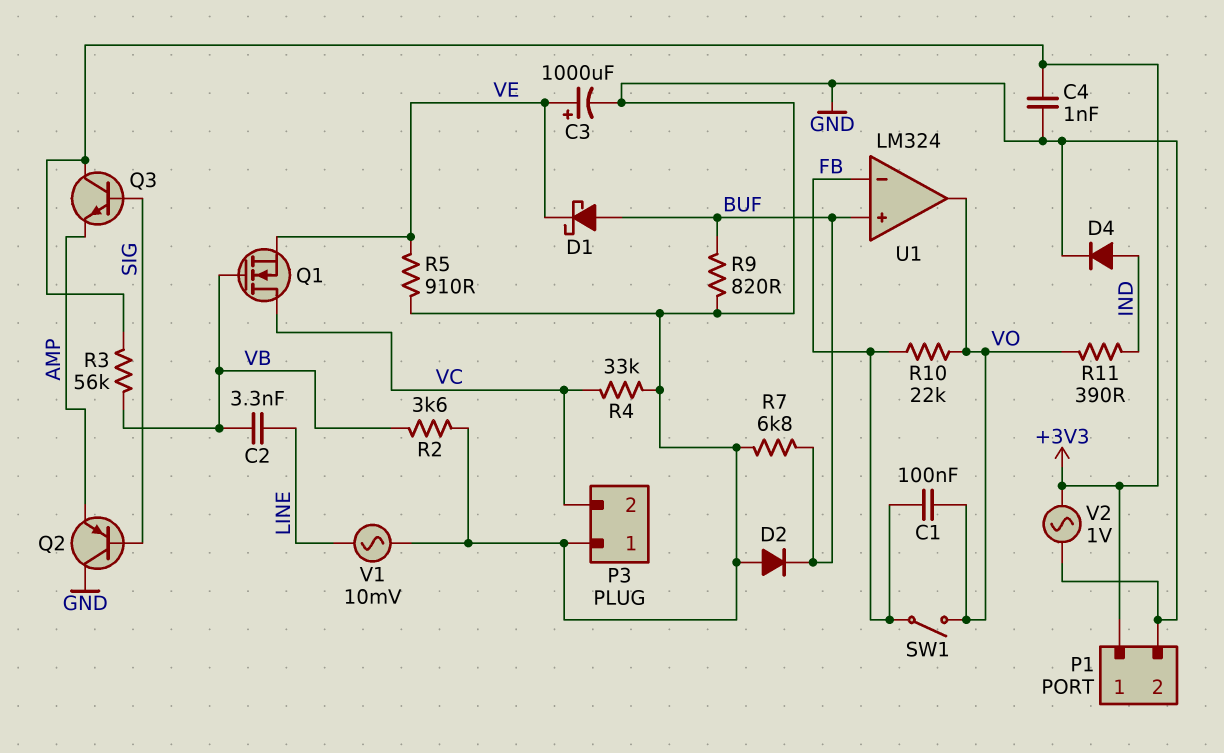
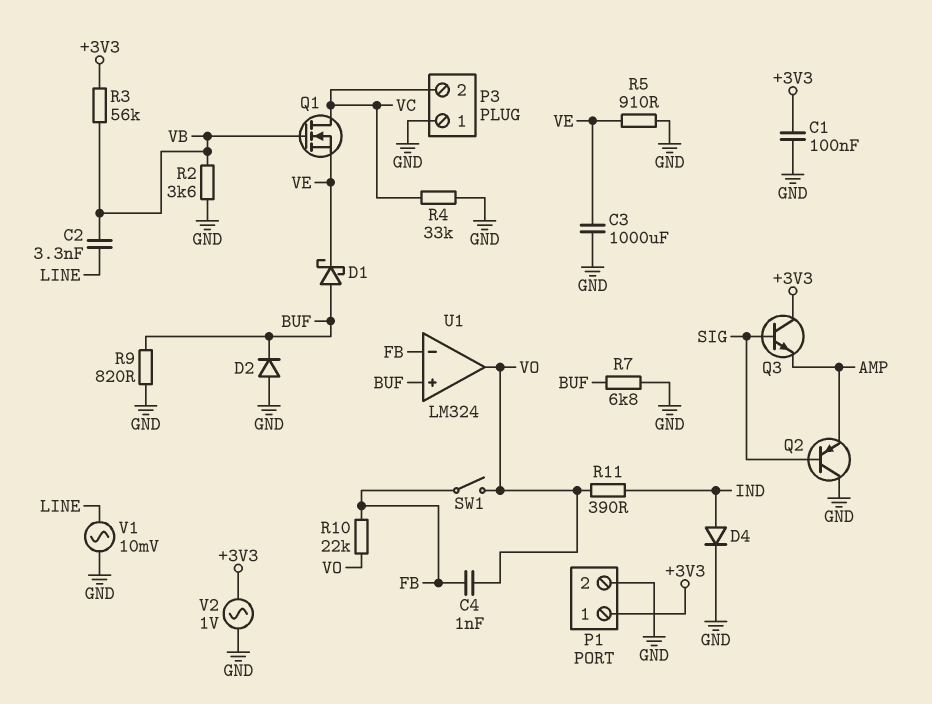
C1: 100nF (FB, VO) -> 100nF (+3V3, GND)
C3: 1000uF (plus VE, minus GND) -> 1000uF (GND, VE)
C4: 1nF (+3V3, GND) -> 1nF (FB, VO)

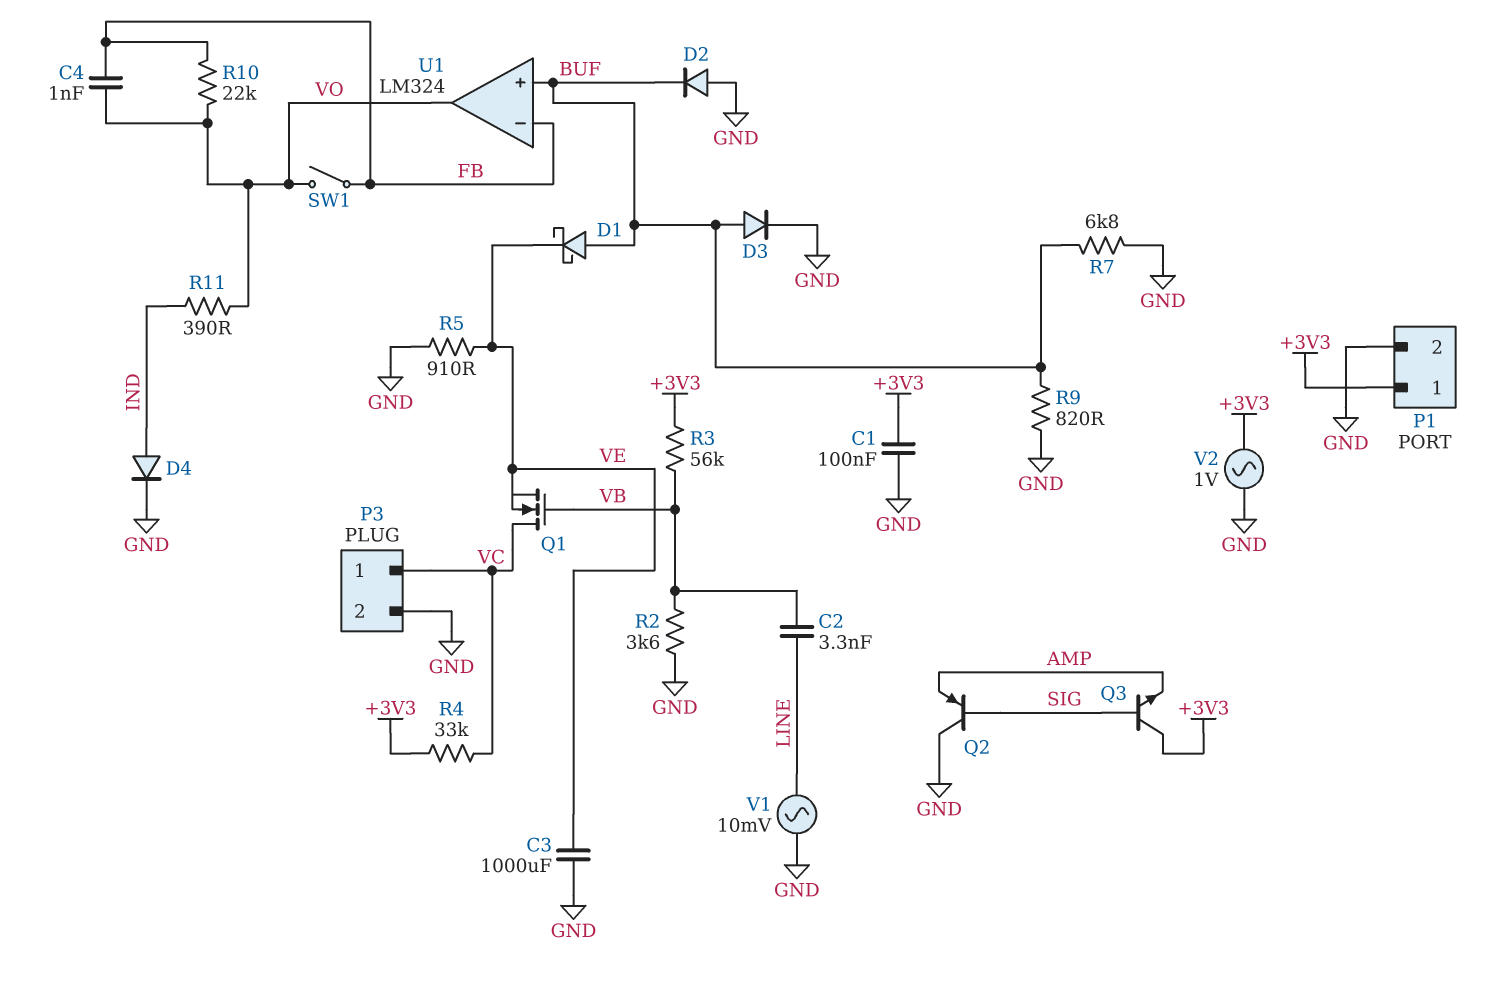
D3: none -> diode (A BUF, K GND)
P3 pin 1: GND -> VC
P3 pin 2: VC -> GND
R4: 33k (GND, VC) -> 33k (+3V3, VC)

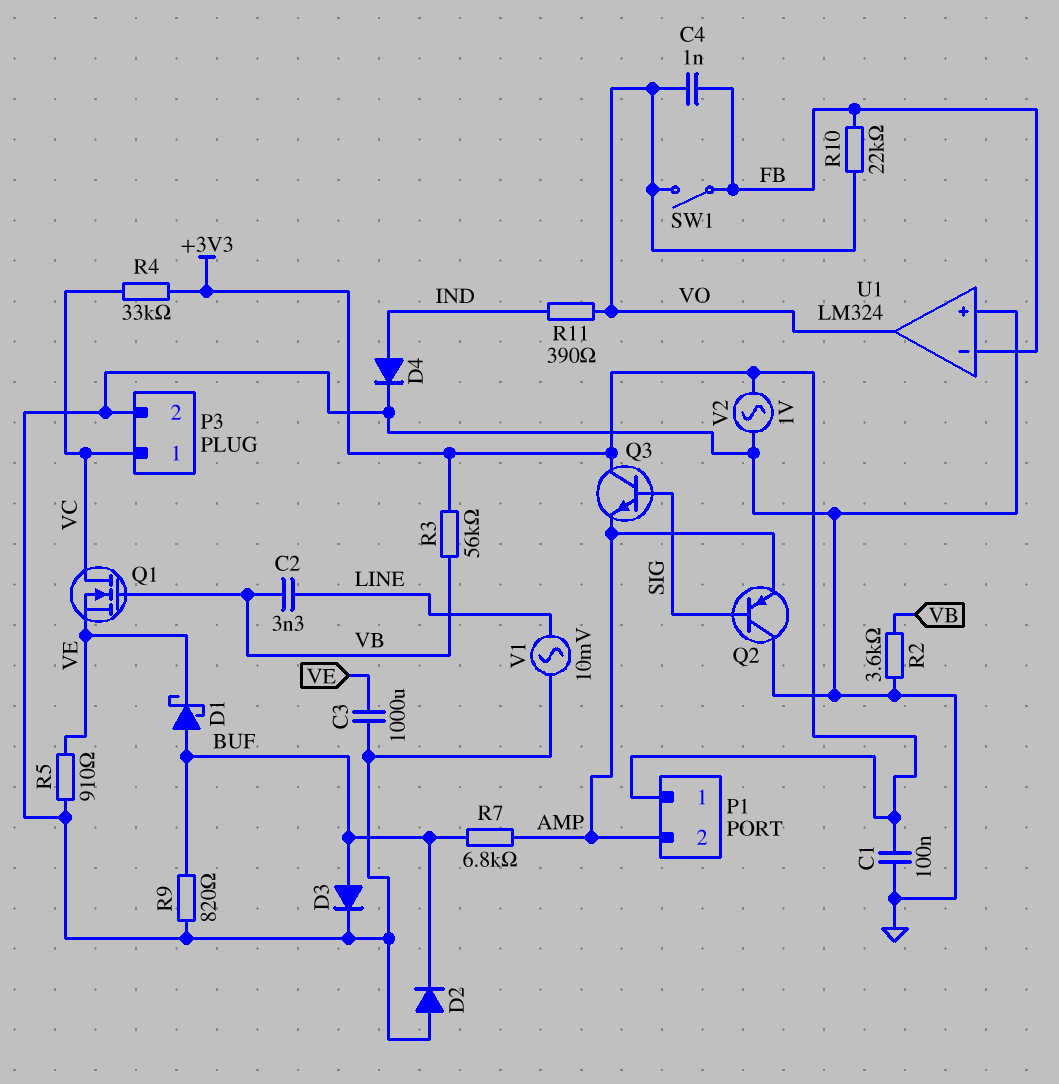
P1 pin 2: GND -> AMP
R7: 6.8k (BUF, GND) -> 6.8k (AMP, BUF)
U1 pin in+: BUF -> GND

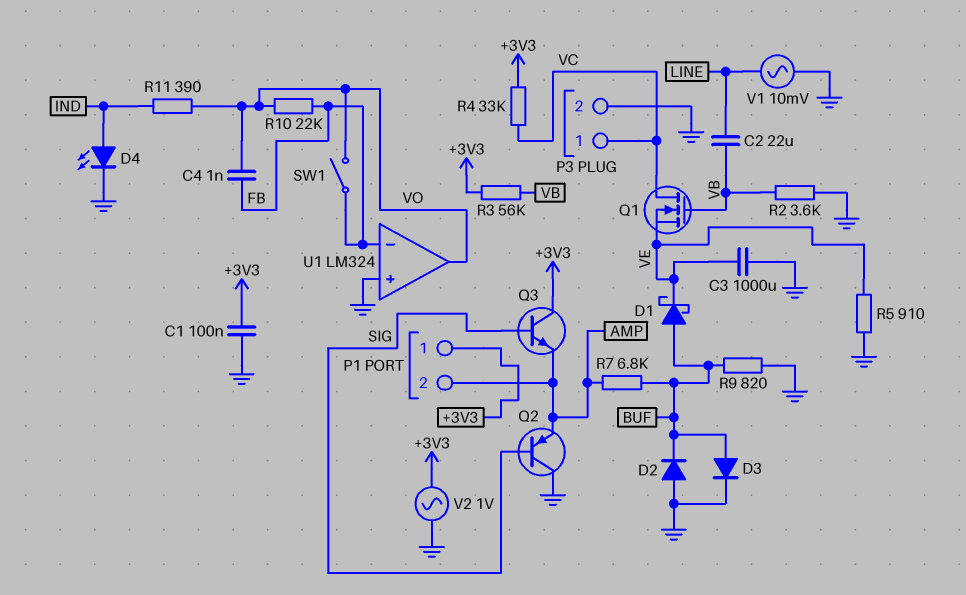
C2: 3.3nF (LINE, VB) -> 22uF (LINE, VB)
D4: diode (A IND, K GND) -> LED (A IND, K GND)

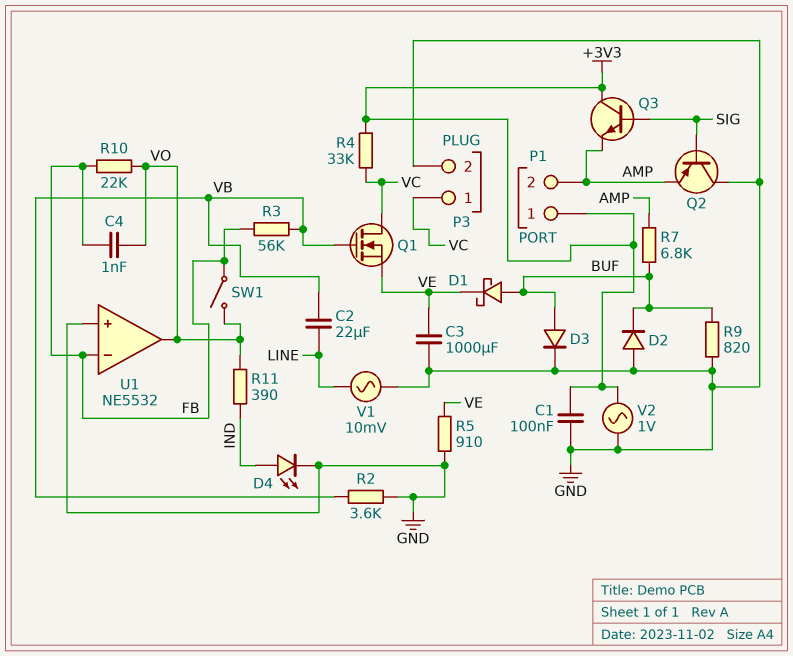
R3: 56k (+3V3, VB) -> 56k (FB, VB)
U1: LM324 -> NE5532

